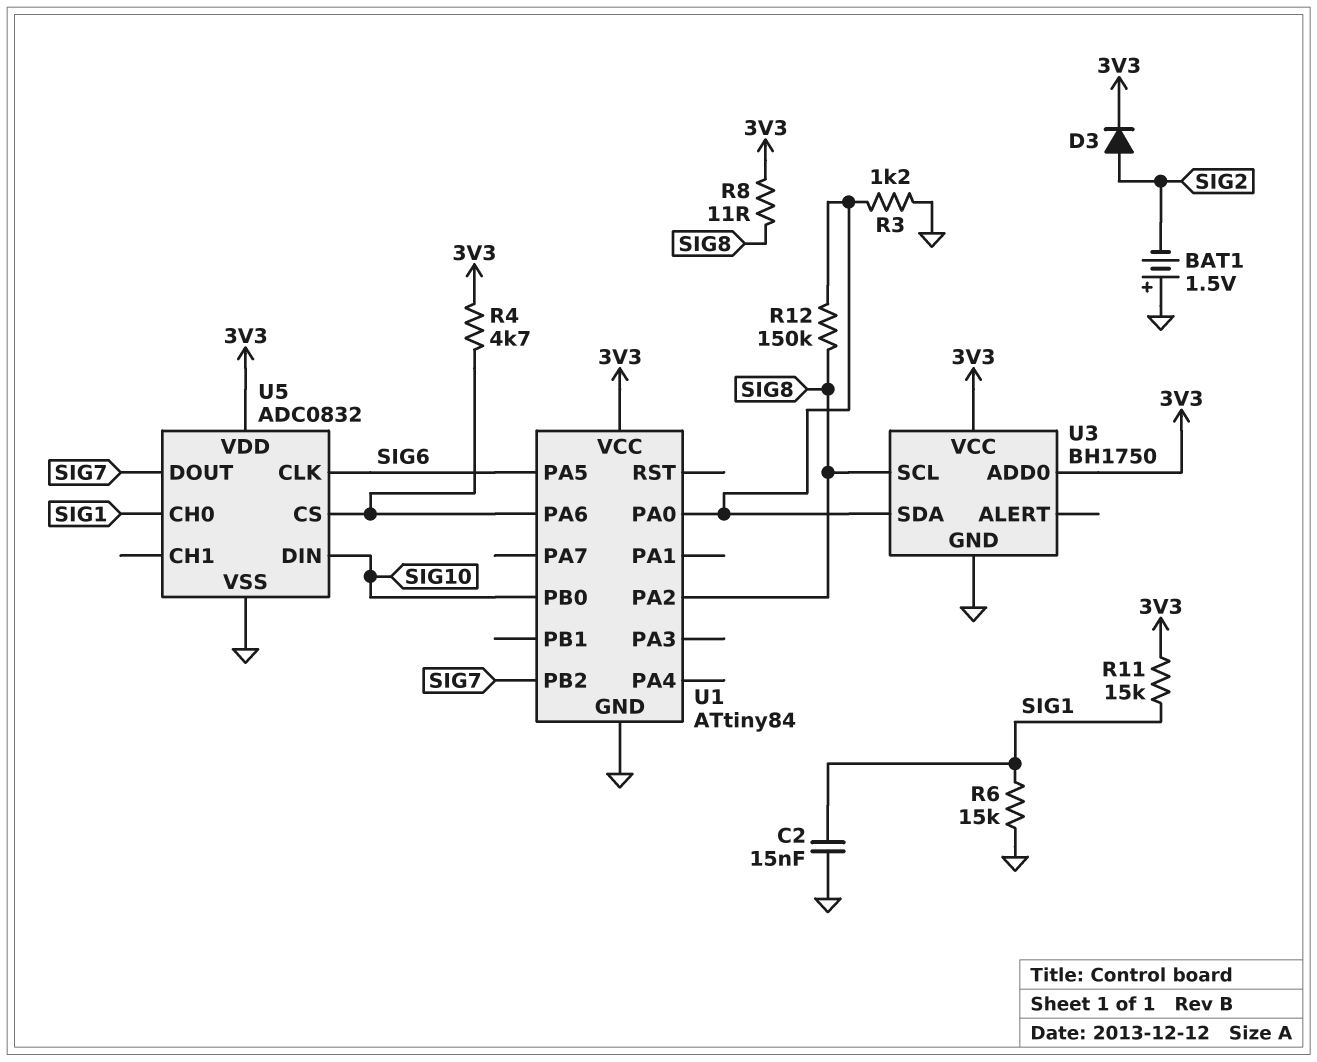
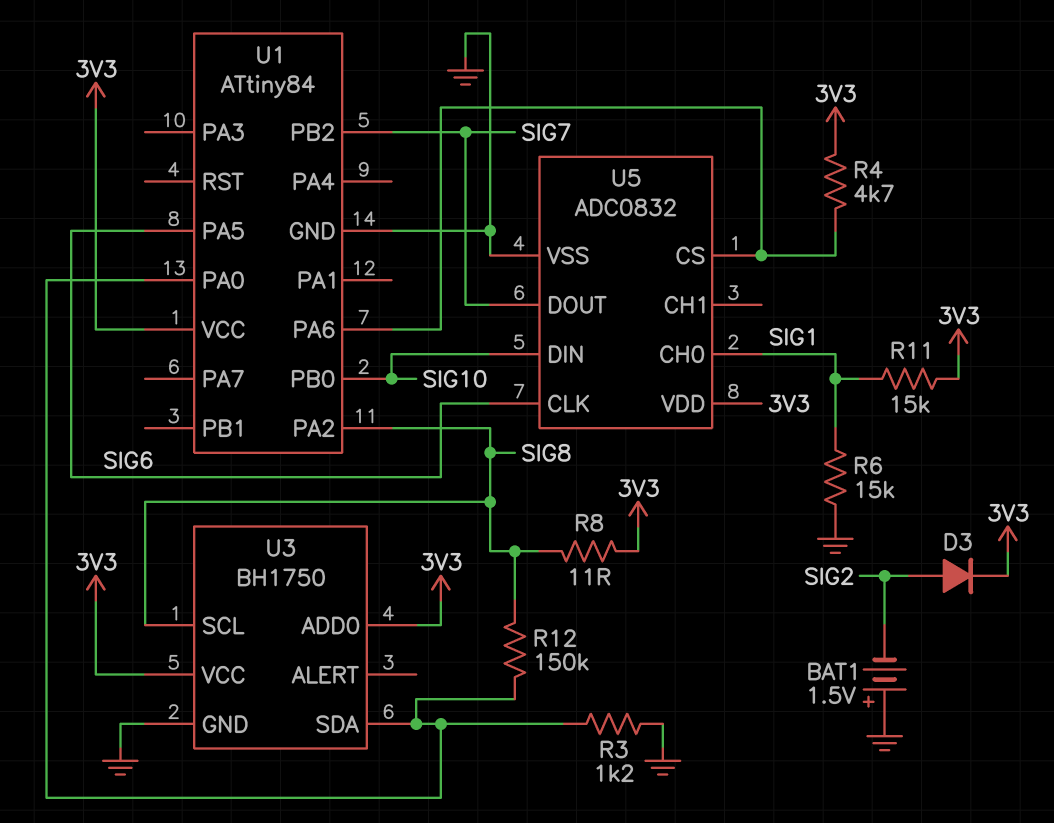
C2: 15nF (GND, SIG1) -> none

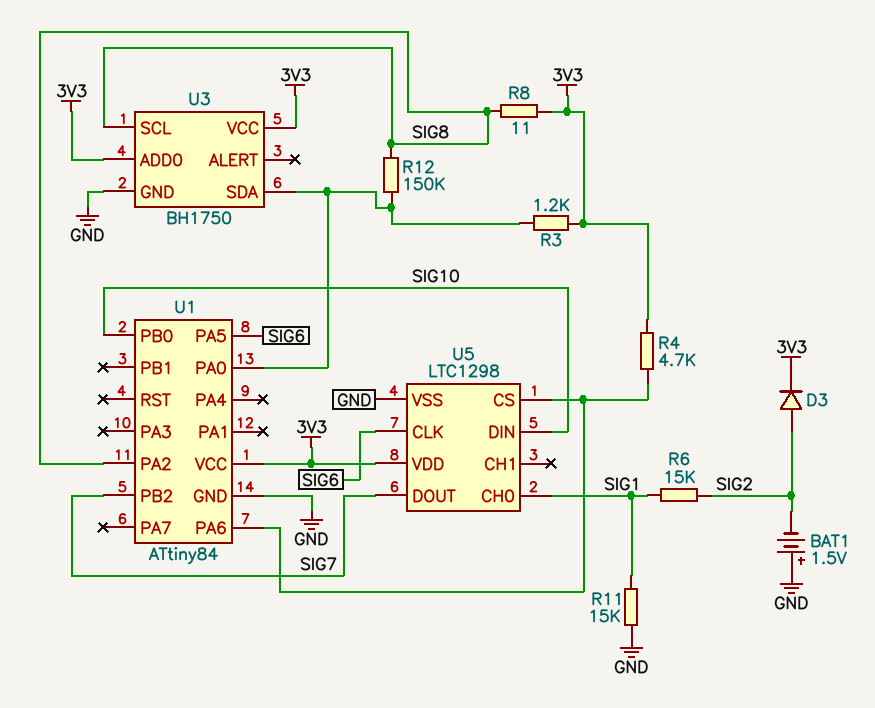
R3: 1.2k (GND, U1/PA0) -> 1.2k (3V3, U1/PA0)
R6: 15k (GND, SIG1) -> 15k (SIG1, SIG2)
R11: 15k (3V3, SIG1) -> 15k (GND, SIG1)
U5: ADC0832 -> LTC1298

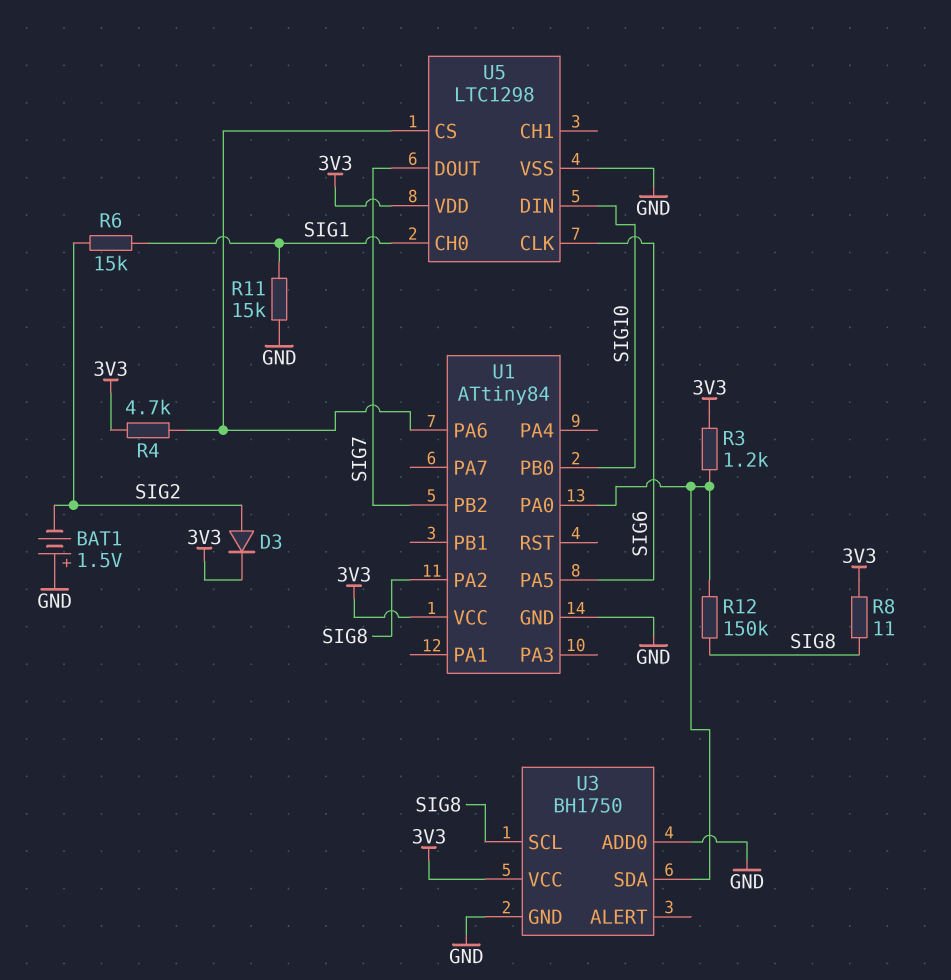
U3 pin ADD0: 3V3 -> GND

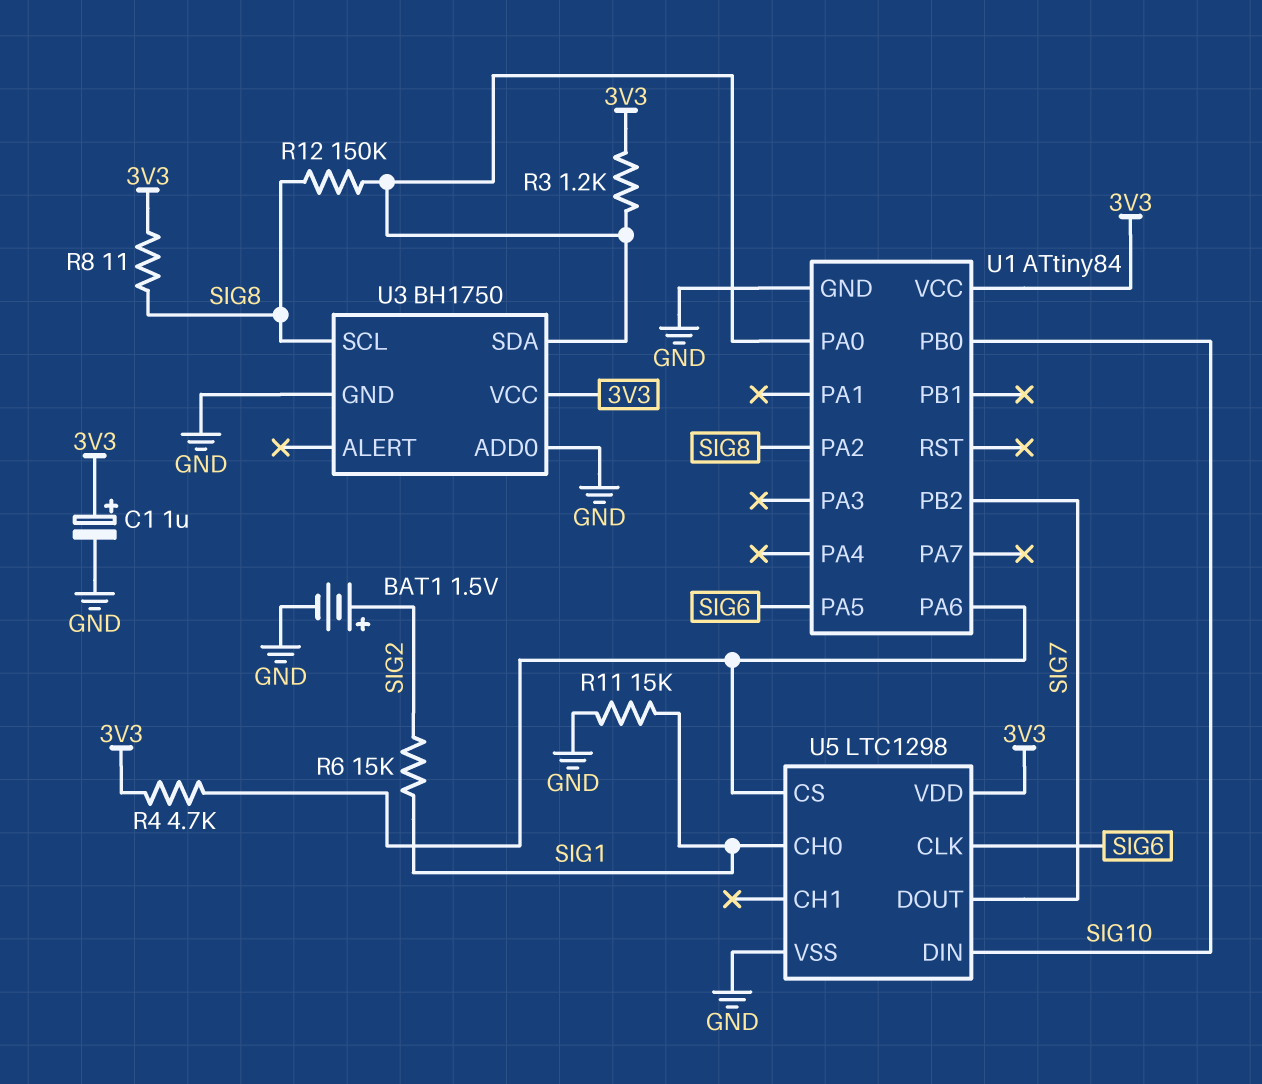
BAT1: 1.5V (plus GND, minus SIG2) -> 1.5V (plus SIG2, minus GND)
C1: none -> 1uF (plus 3V3, minus GND)
D3: diode (A SIG2, K 3V3) -> none

